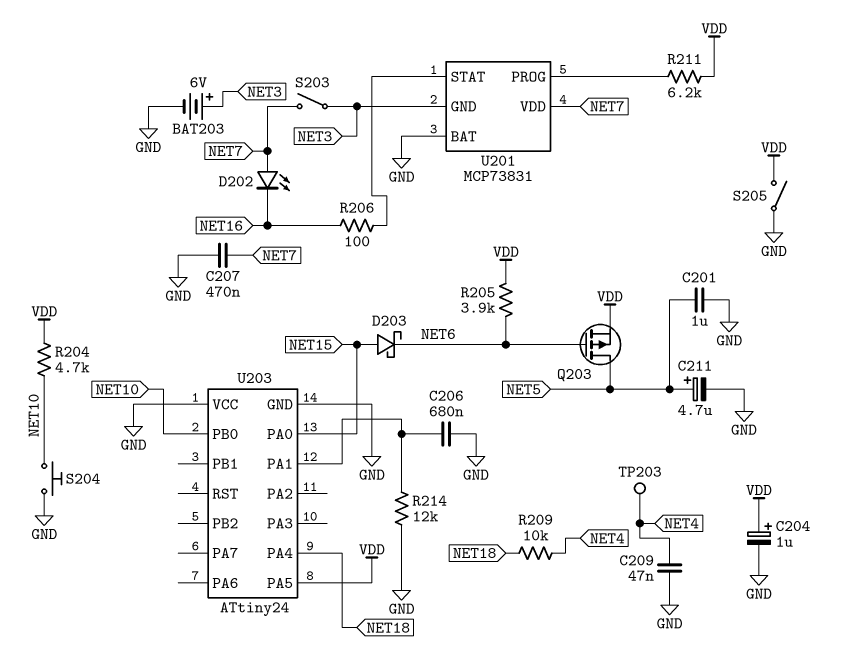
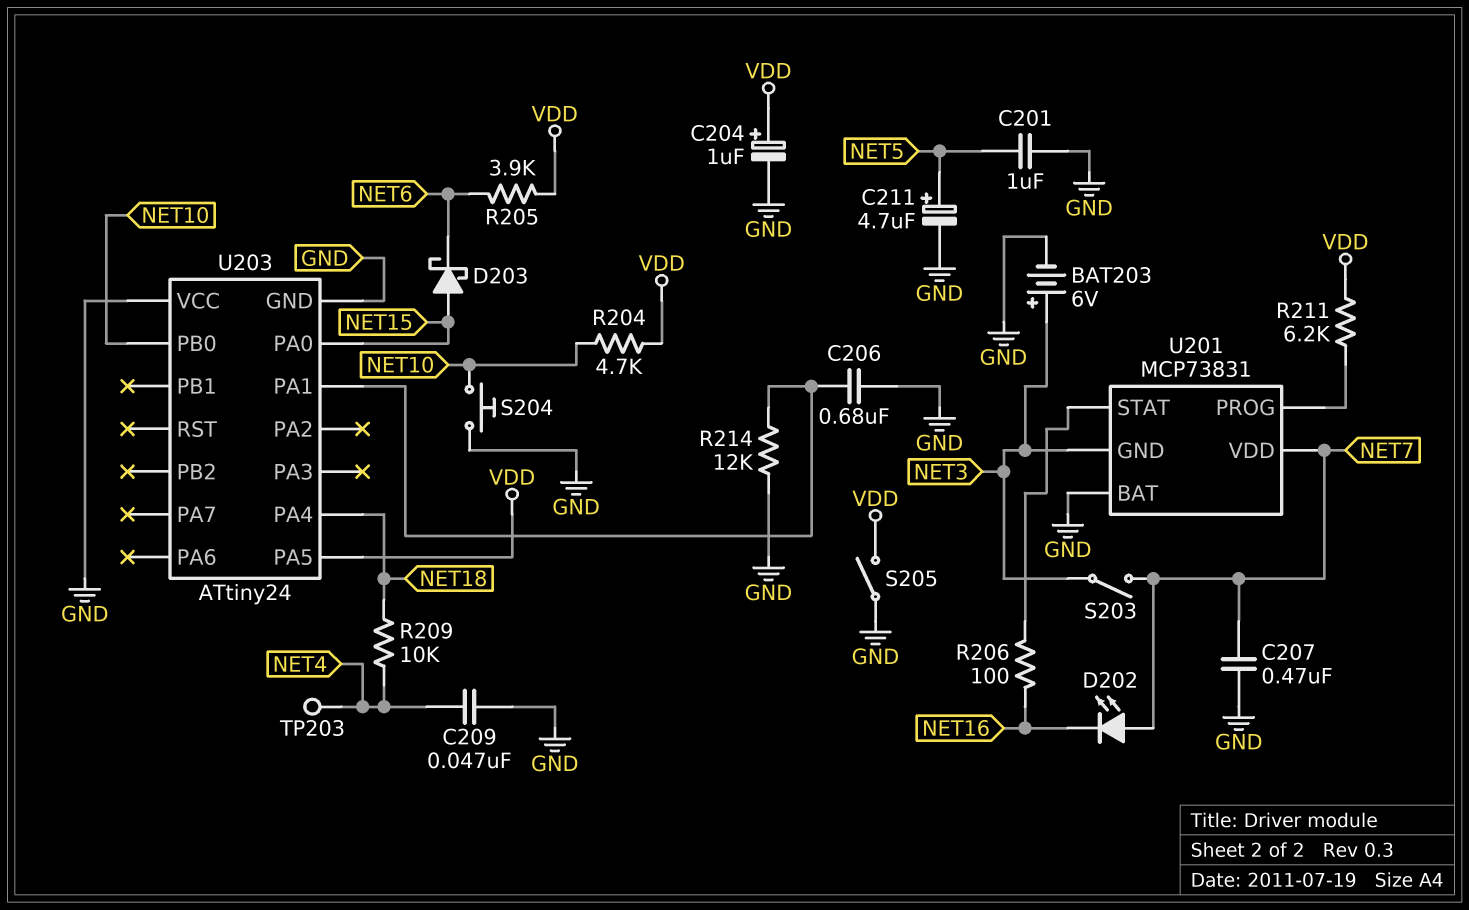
Q203: PMOS (G NET6, D NET5, S VDD) -> none

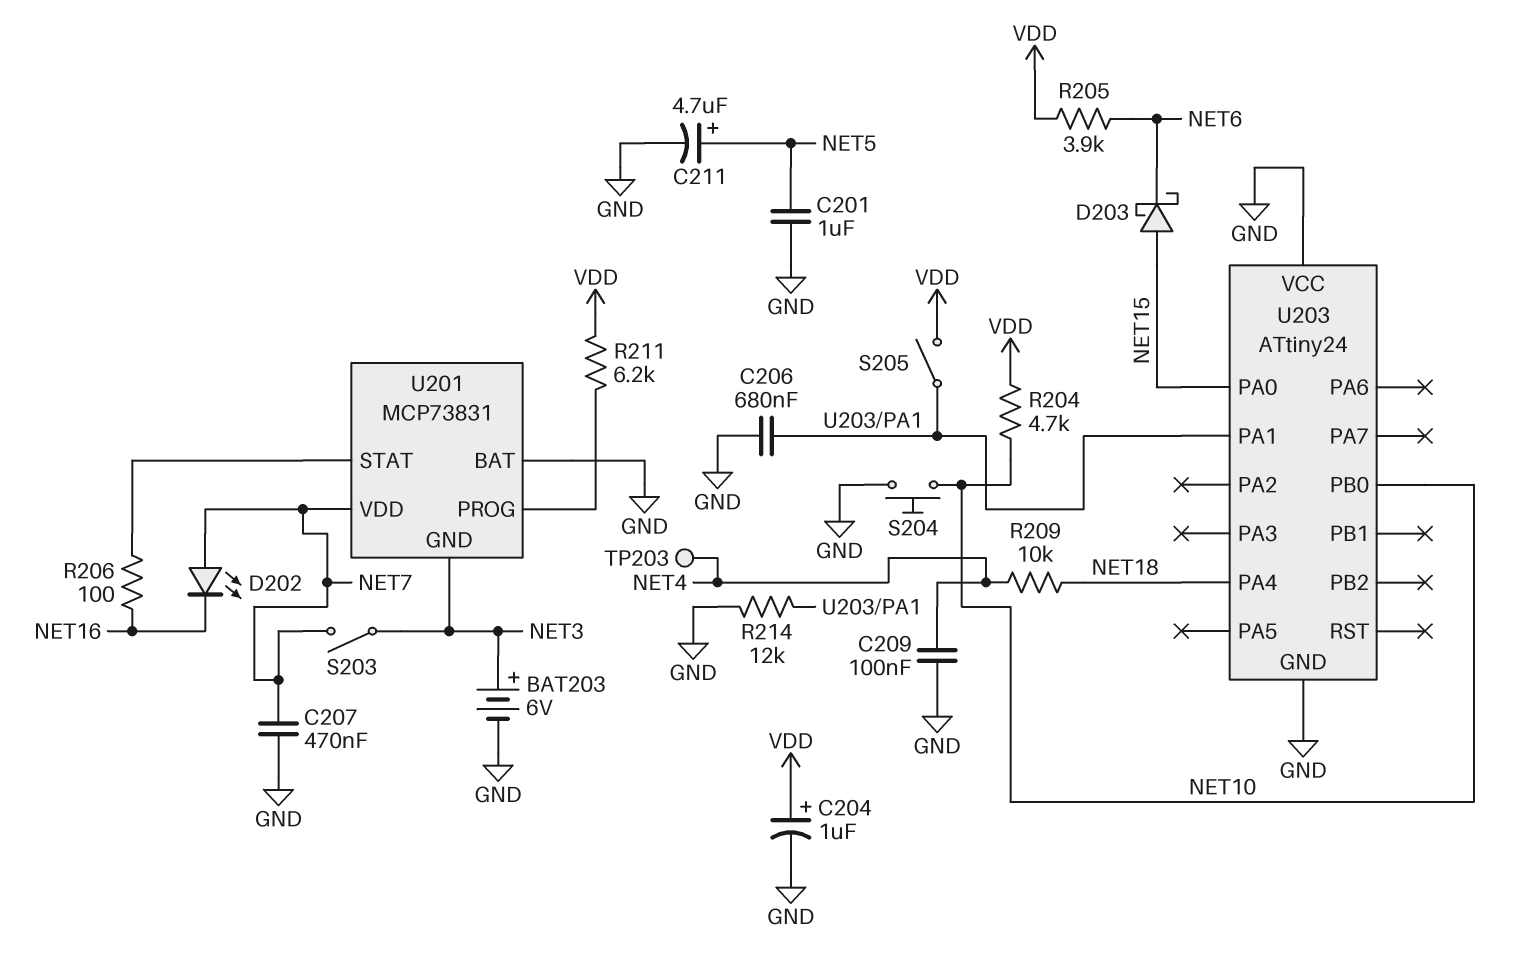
C209: 47nF (GND, NET4) -> 100nF (GND, NET4)
S205: switch (GND, VDD) -> switch (U203/PA1, VDD)
U203 pin PA5: VDD -> none

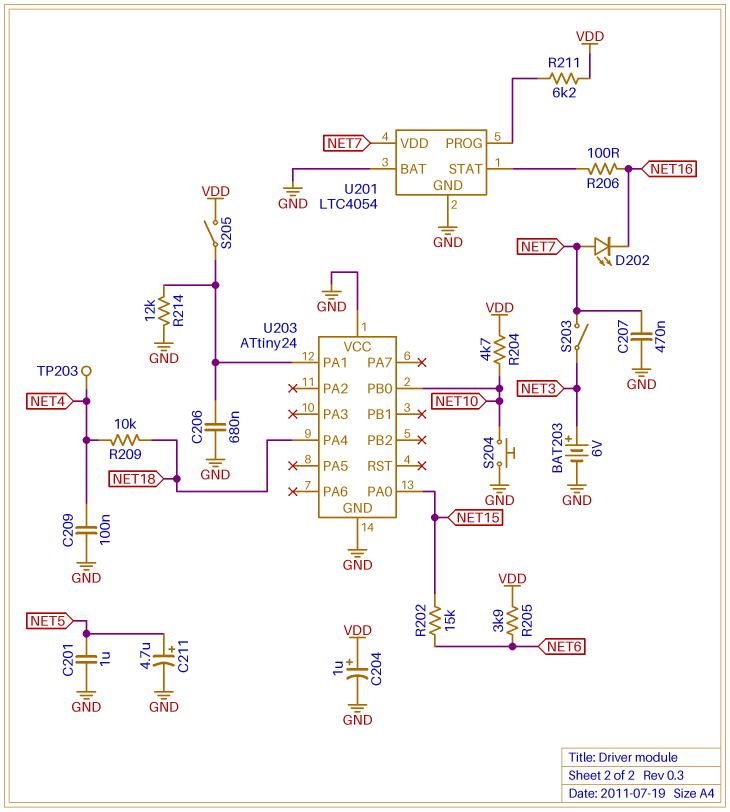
D203: schottky (A NET15, K NET6) -> none
R202: none -> 15k (NET6, NET15)
U201: MCP73831 -> LTC4054
U201 pin GND: NET3 -> GND

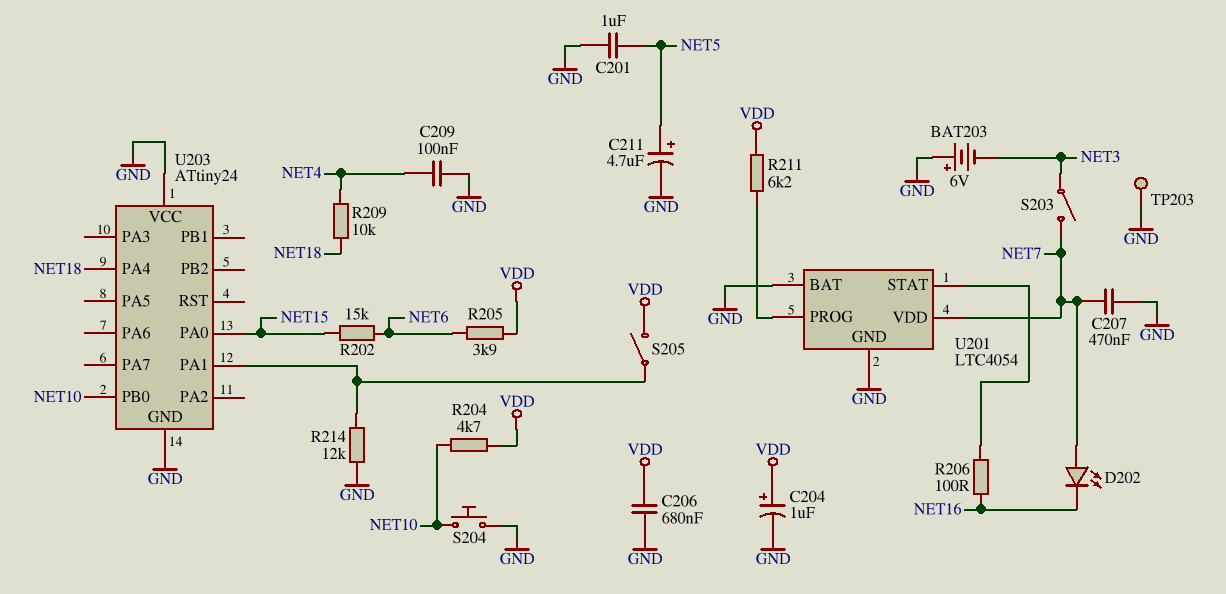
BAT203: 6V (plus NET3, minus GND) -> 6V (plus GND, minus NET3)
C206: 680nF (GND, U203/PA1) -> 680nF (GND, VDD)
TP203: test point (NET4) -> test point (GND)

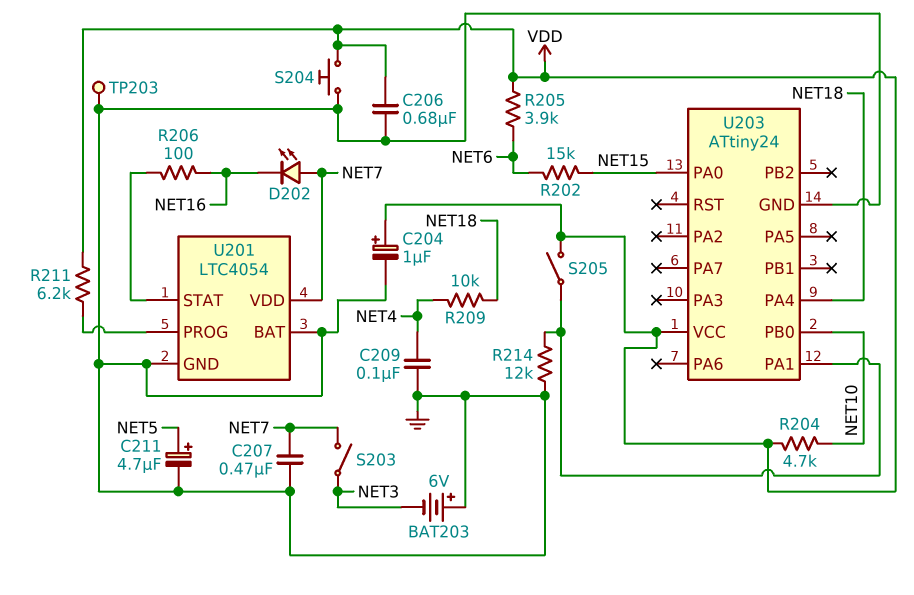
C201: 1uF (GND, NET5) -> none
S204: button (GND, NET10) -> button (GND, VDD)
U203 pin VCC: GND -> VDD

